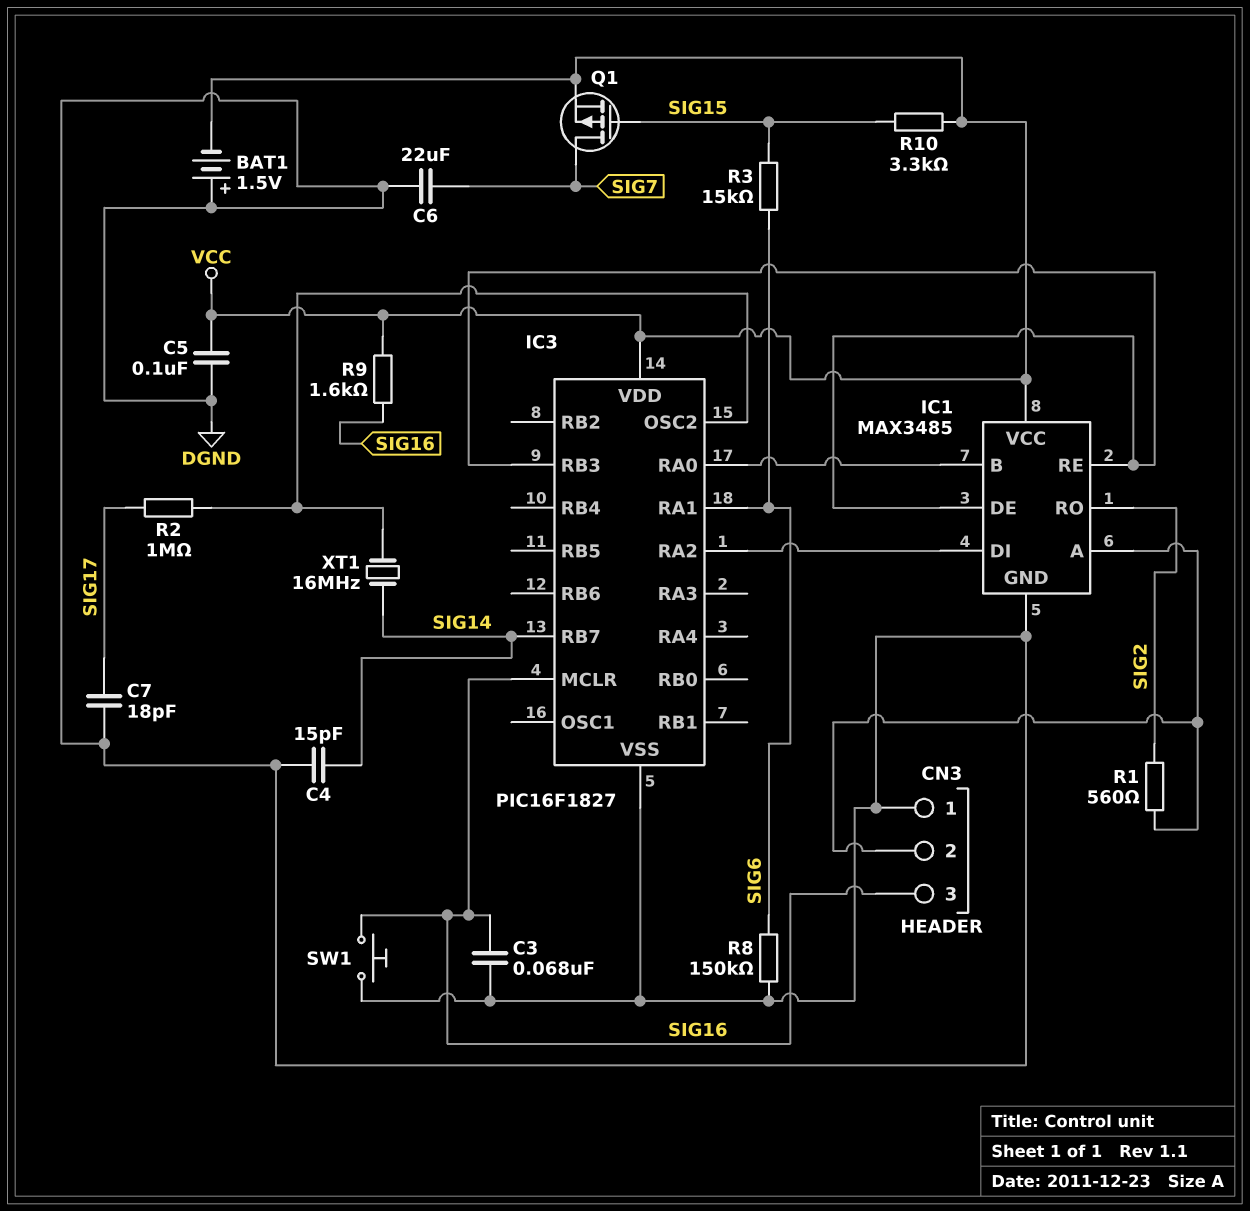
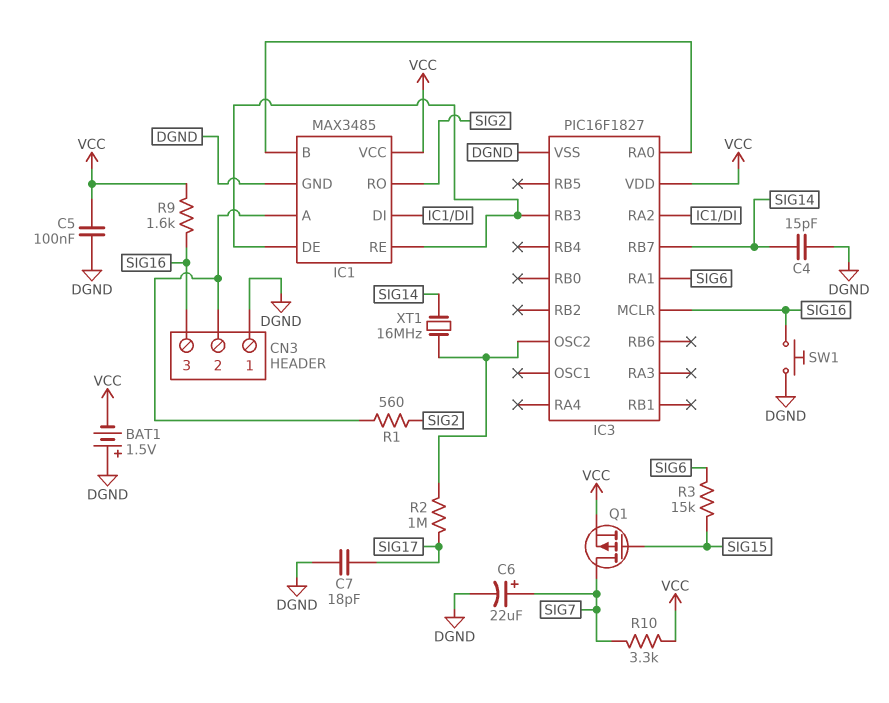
C3: 68nF (DGND, SIG16) -> none
C6: 22uF (DGND, SIG7) -> 22uF (plus SIG7, minus DGND)
R8: 150k (DGND, SIG6) -> none
R10: 3.3k (SIG15, VCC) -> 3.3k (SIG7, VCC)

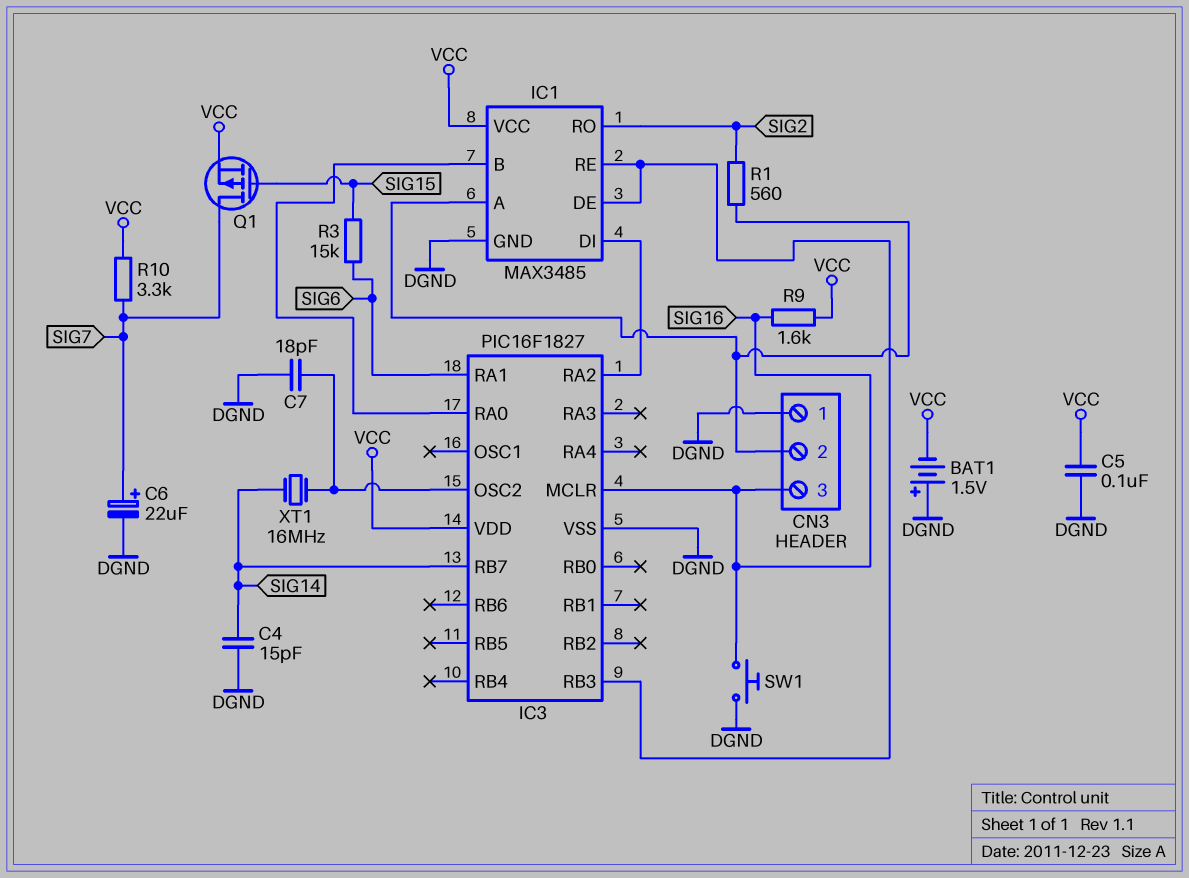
C7: 18pF (DGND, SIG17) -> 18pF (DGND, IC3/OSC2)
R2: 1M (IC3/OSC2, SIG17) -> none

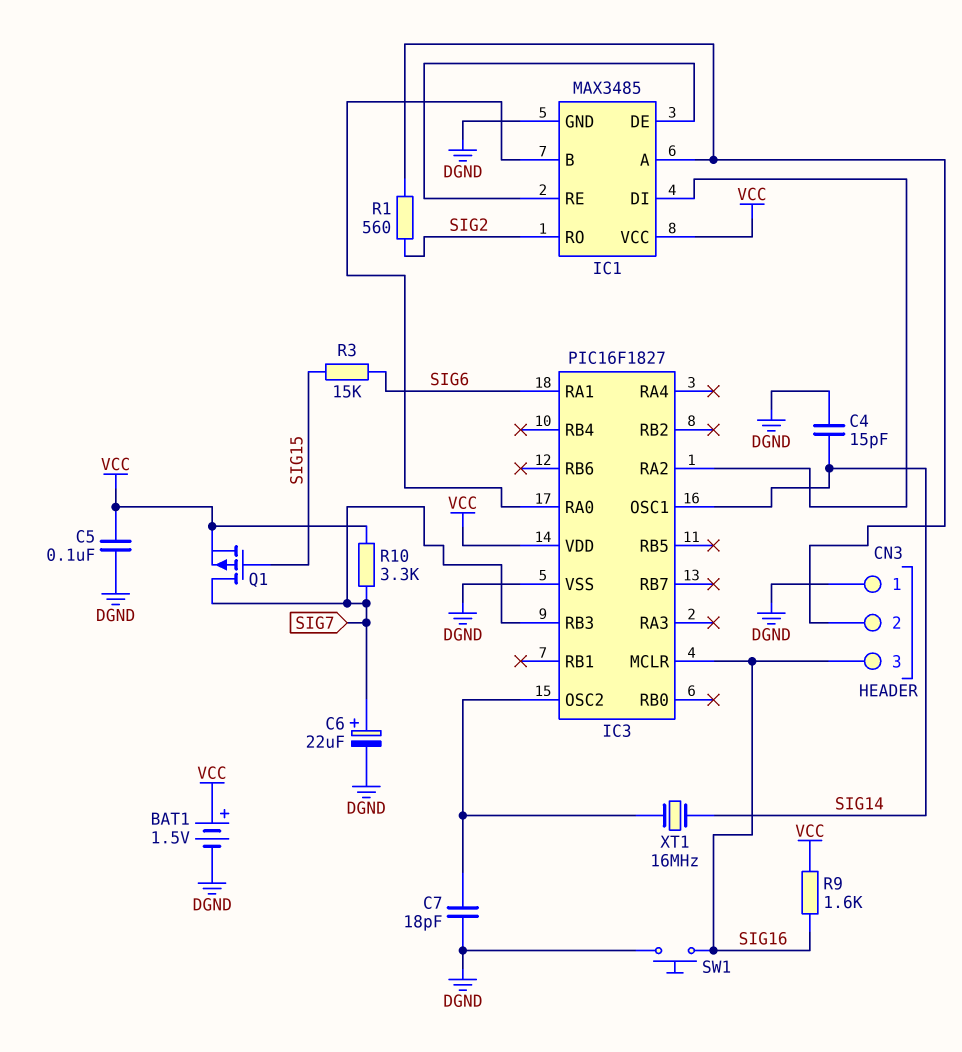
BAT1: 1.5V (plus DGND, minus VCC) -> 1.5V (plus VCC, minus DGND)
IC3 pin OSC1: none -> SIG14
IC3 pin RB3: IC1/DE -> SIG7
IC3 pin RB7: SIG14 -> none

